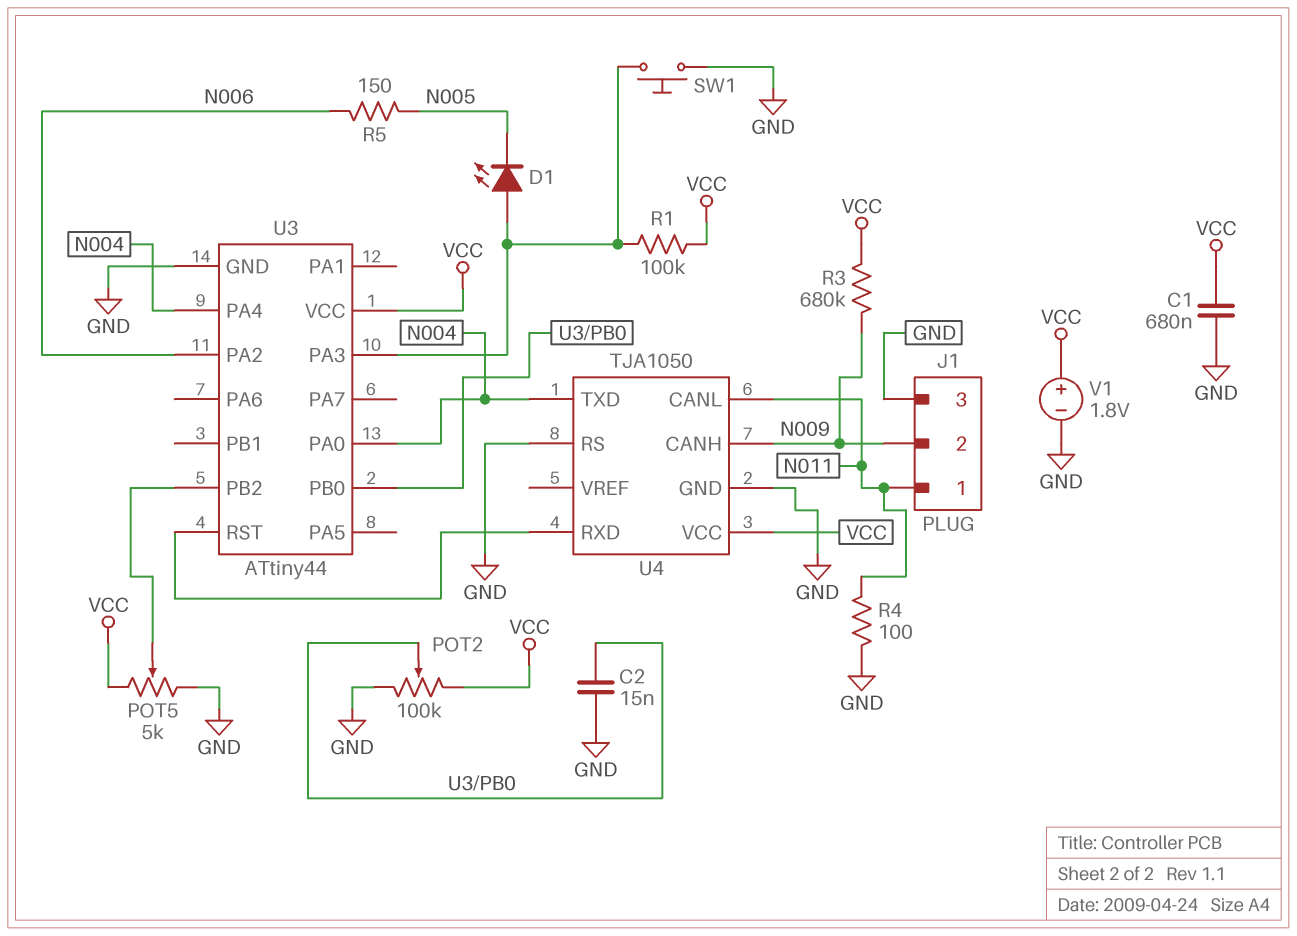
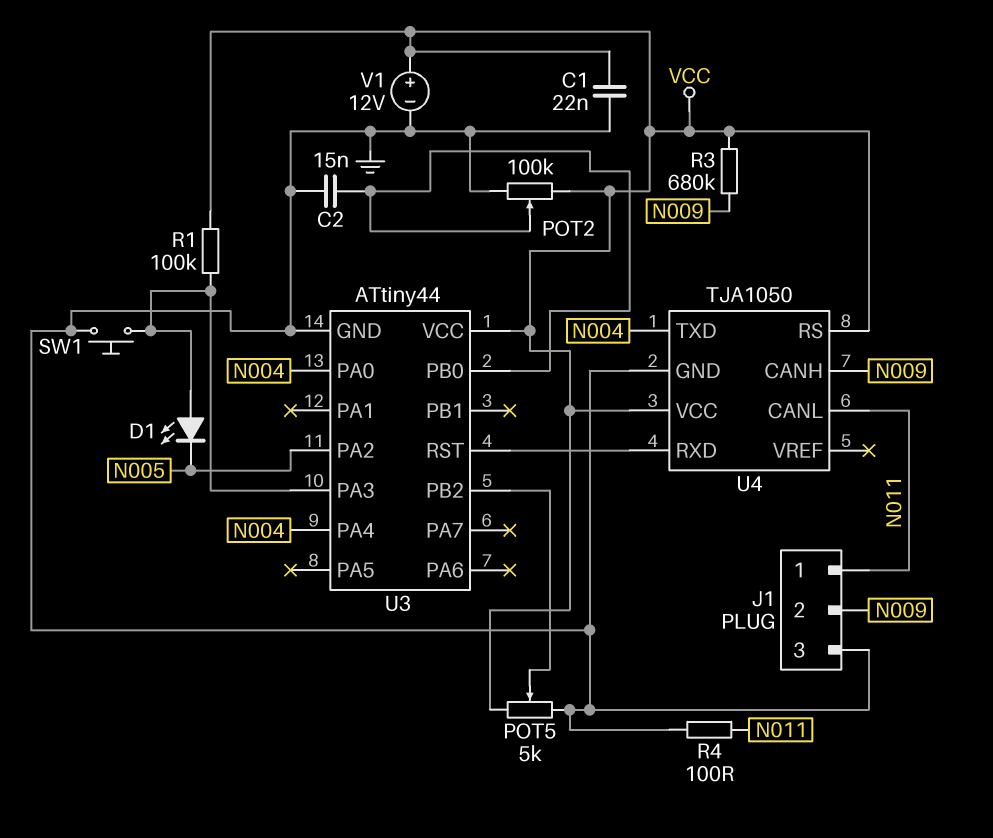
C1: 680nF (GND, VCC) -> 22nF (GND, VCC)
R5: 150 (N005, N006) -> none
U3 pin PA2: N006 -> N005
U4 pin RS: GND -> VCC
V1: 1.8V (plus VCC, minus GND) -> 12V (plus VCC, minus GND)

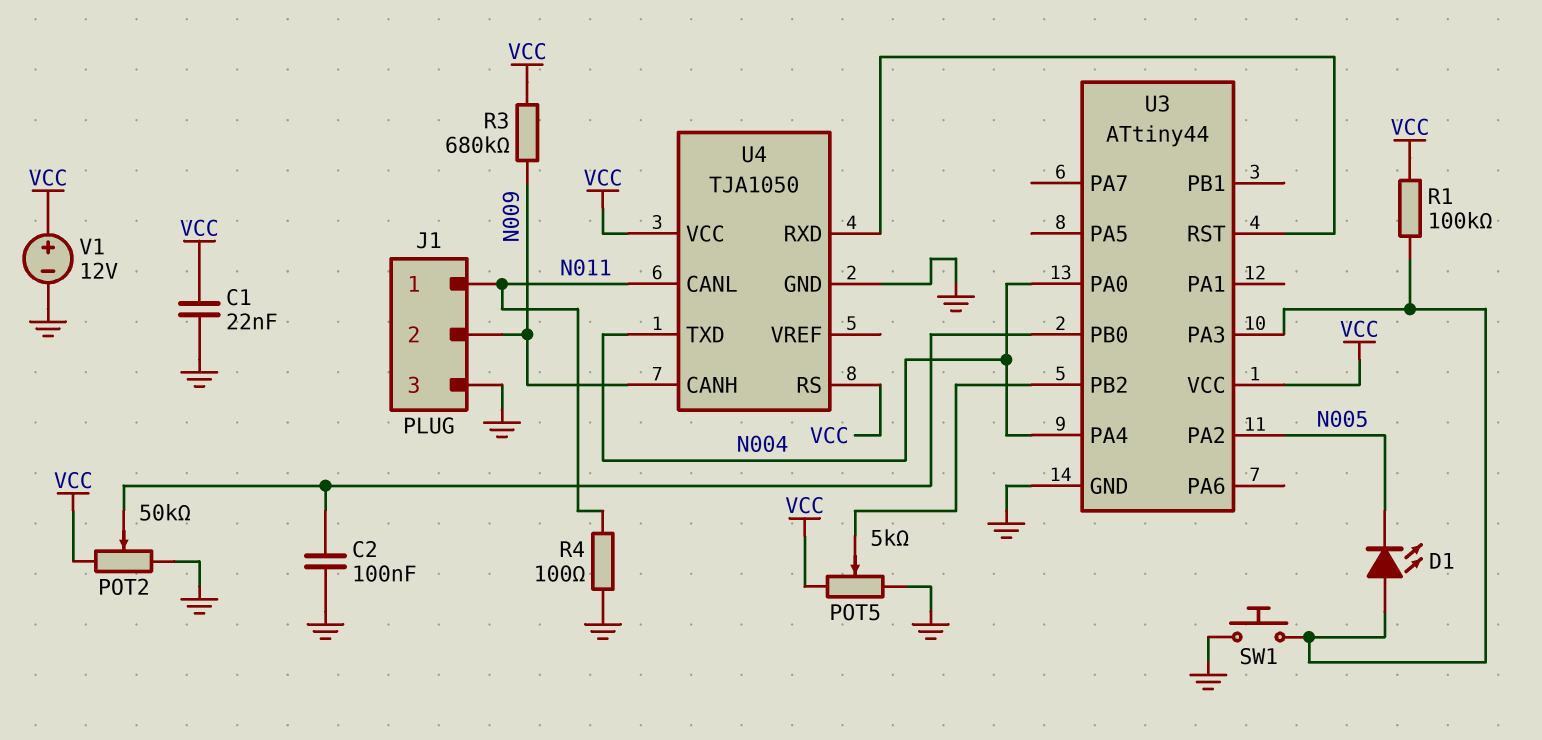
C2: 15nF (GND, U3/PB0) -> 100nF (GND, U3/PB0)
POT2: 100k (GND, VCC, wiper U3/PB0) -> 50k (GND, VCC, wiper U3/PB0)

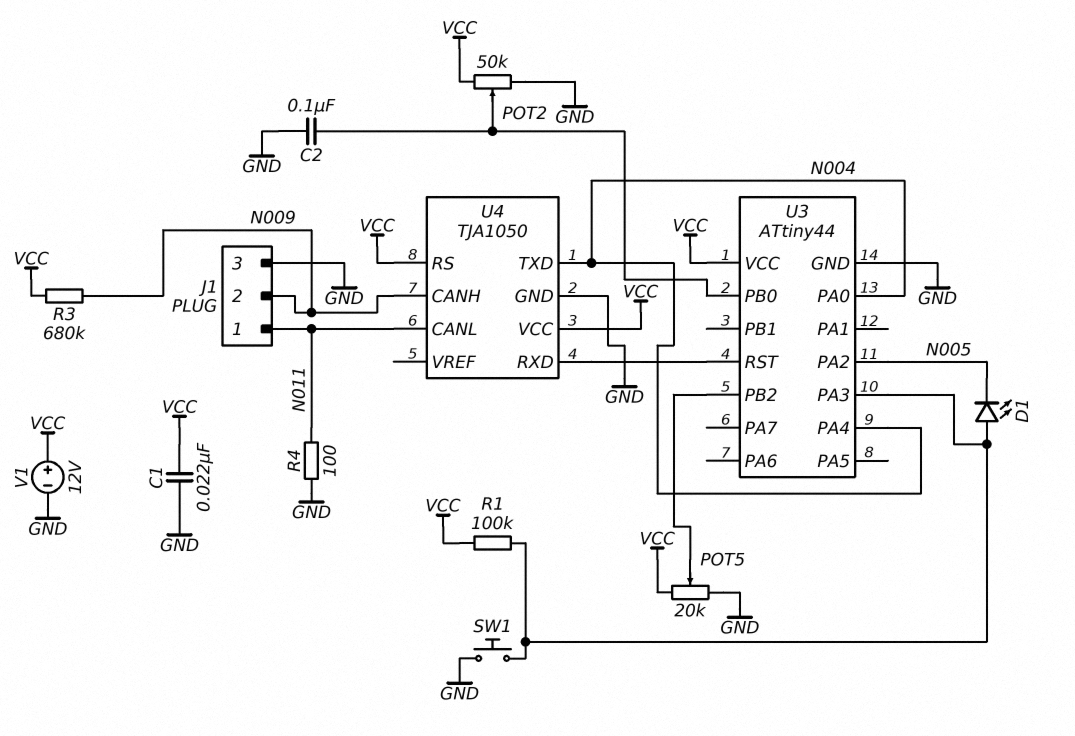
POT5: 5k (GND, VCC, wiper U3/PB2) -> 20k (GND, VCC, wiper U3/PB2)

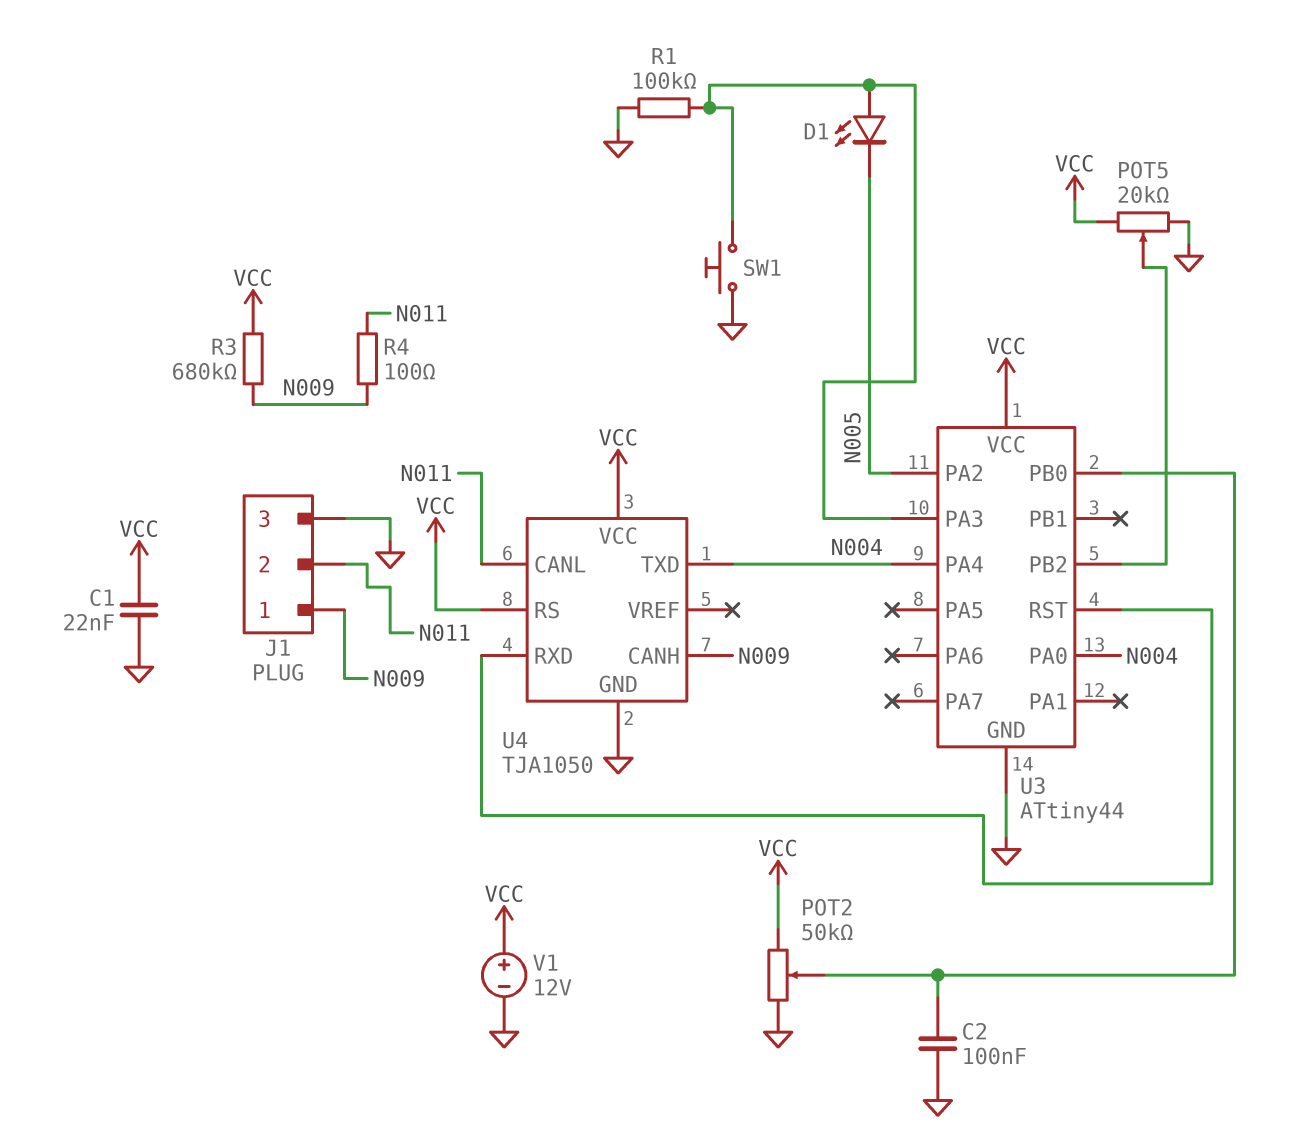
J1 pin 1: N011 -> N009
J1 pin 2: N009 -> N011
R1: 100k (U3/PA3, VCC) -> 100k (GND, U3/PA3)
R4: 100 (GND, N011) -> 100 (N009, N011)

